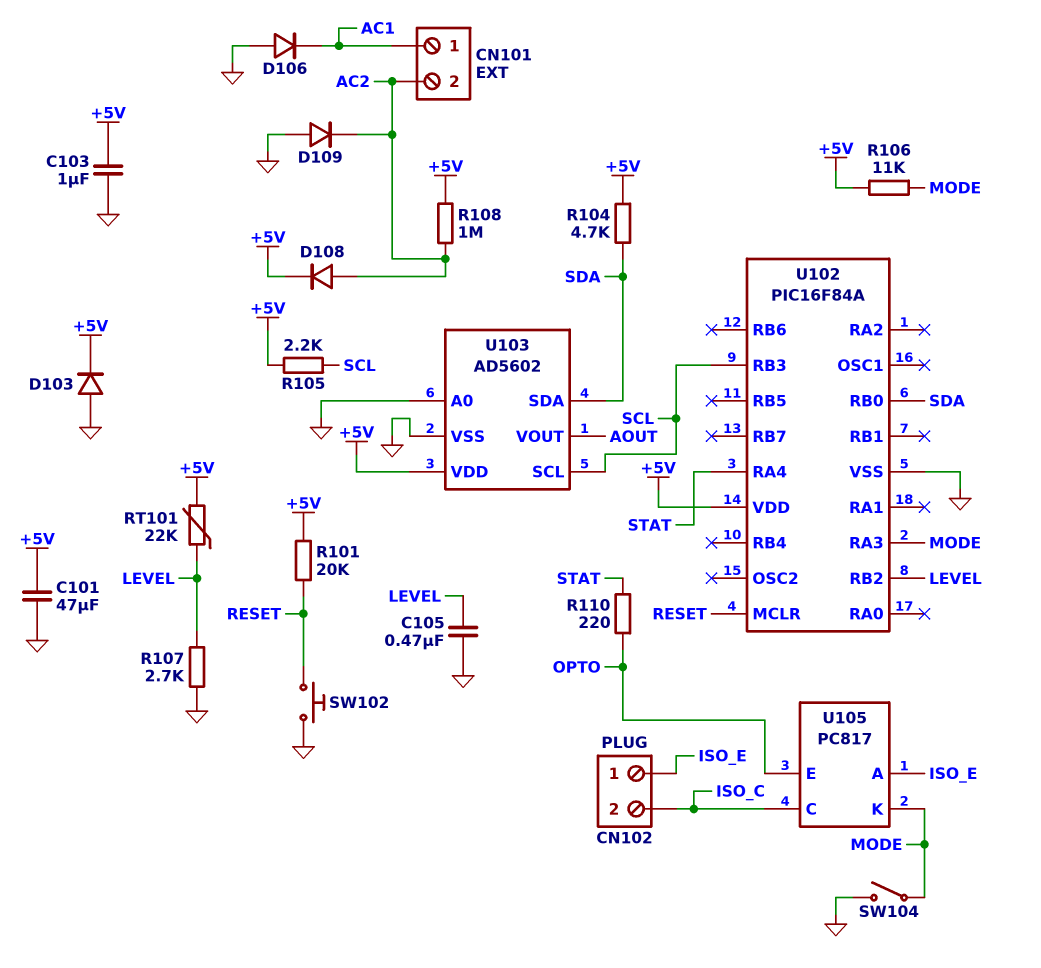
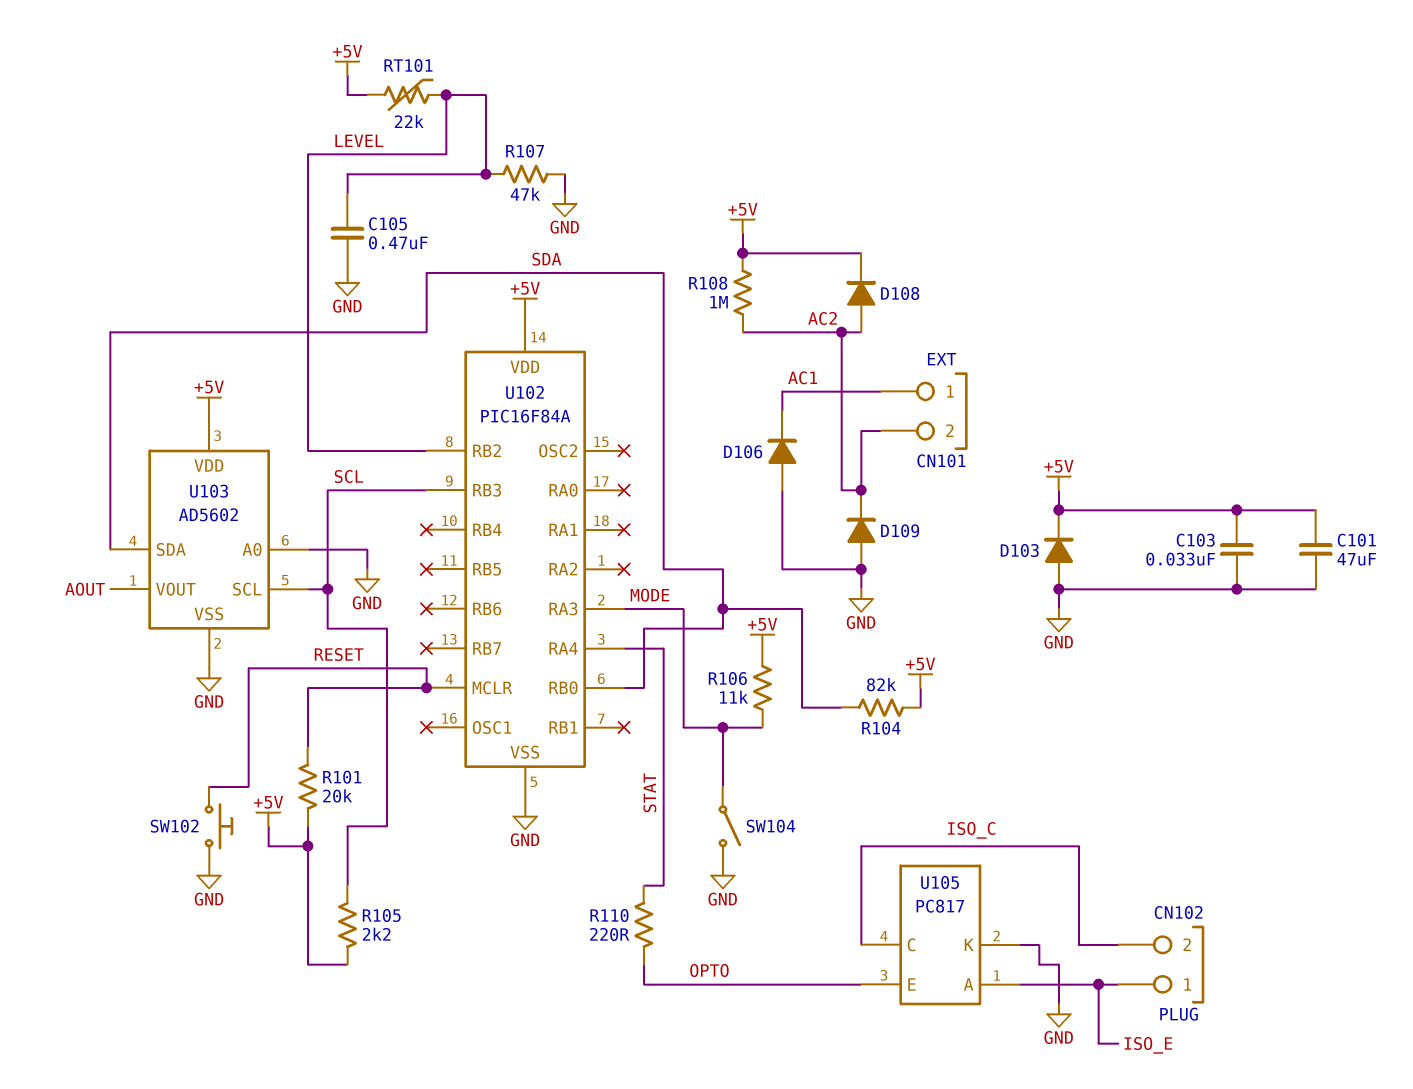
C103: 1uF (+5V, GND) -> 33nF (+5V, GND)
R104: 4.7k (+5V, SDA) -> 82k (+5V, SDA)
R107: 2.7k (GND, LEVEL) -> 47k (GND, LEVEL)
U105 pin K: MODE -> GND

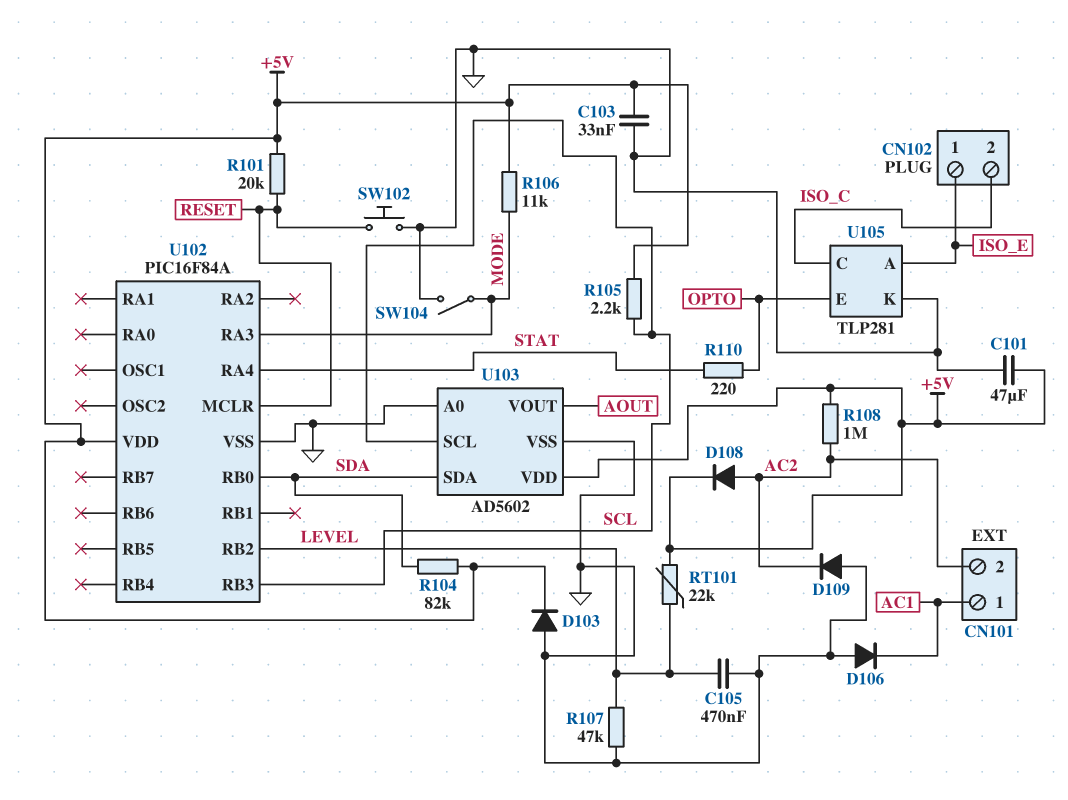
U105: PC817 -> TLP281

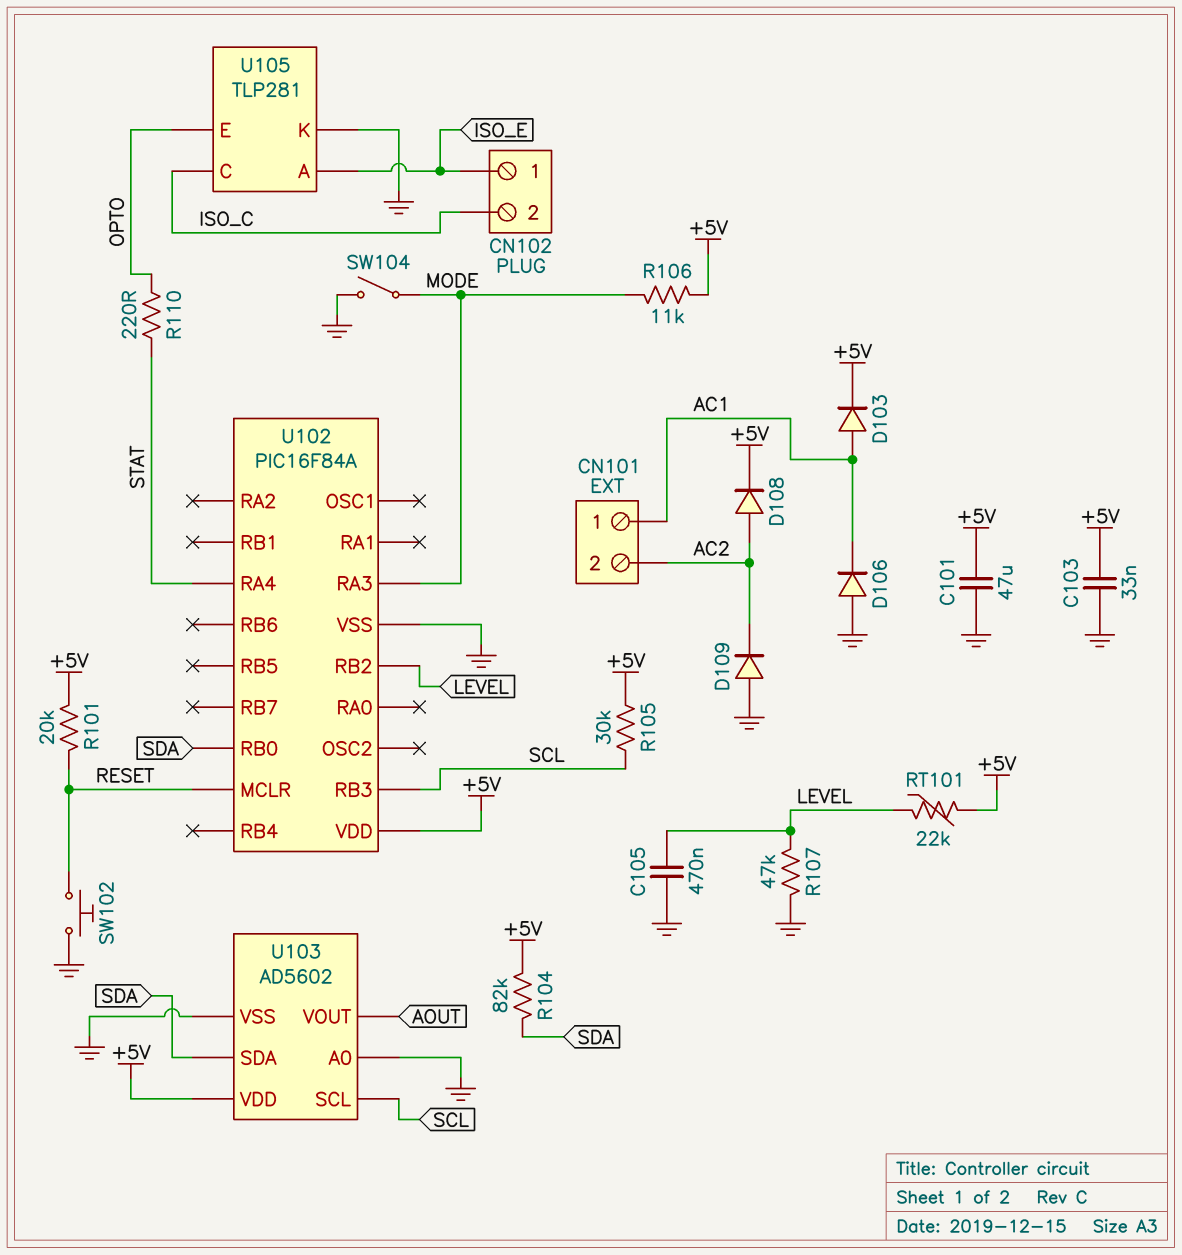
D103: diode (A GND, K +5V) -> diode (A AC1, K +5V)
R105: 2.2k (+5V, SCL) -> 30k (+5V, SCL)
R108: 1M (+5V, AC2) -> none

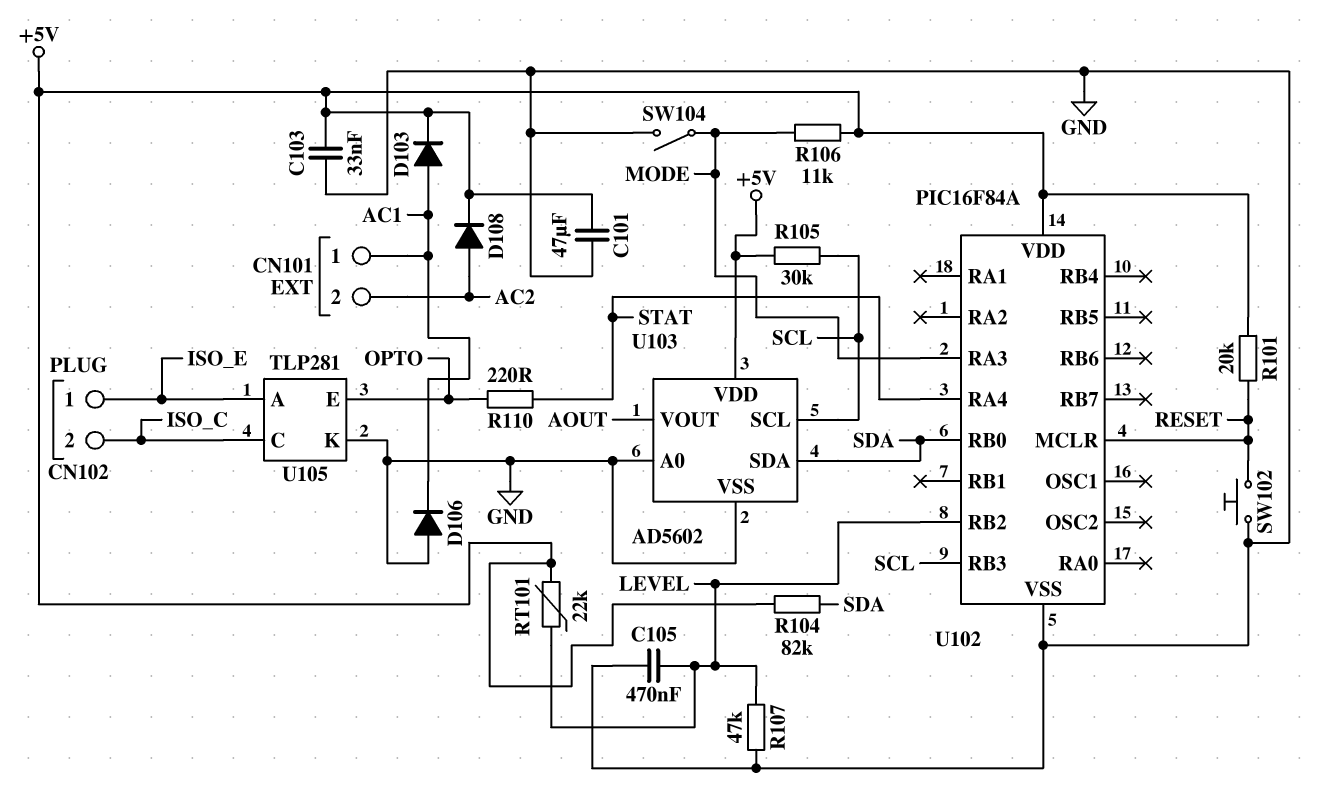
D109: diode (A GND, K AC2) -> none

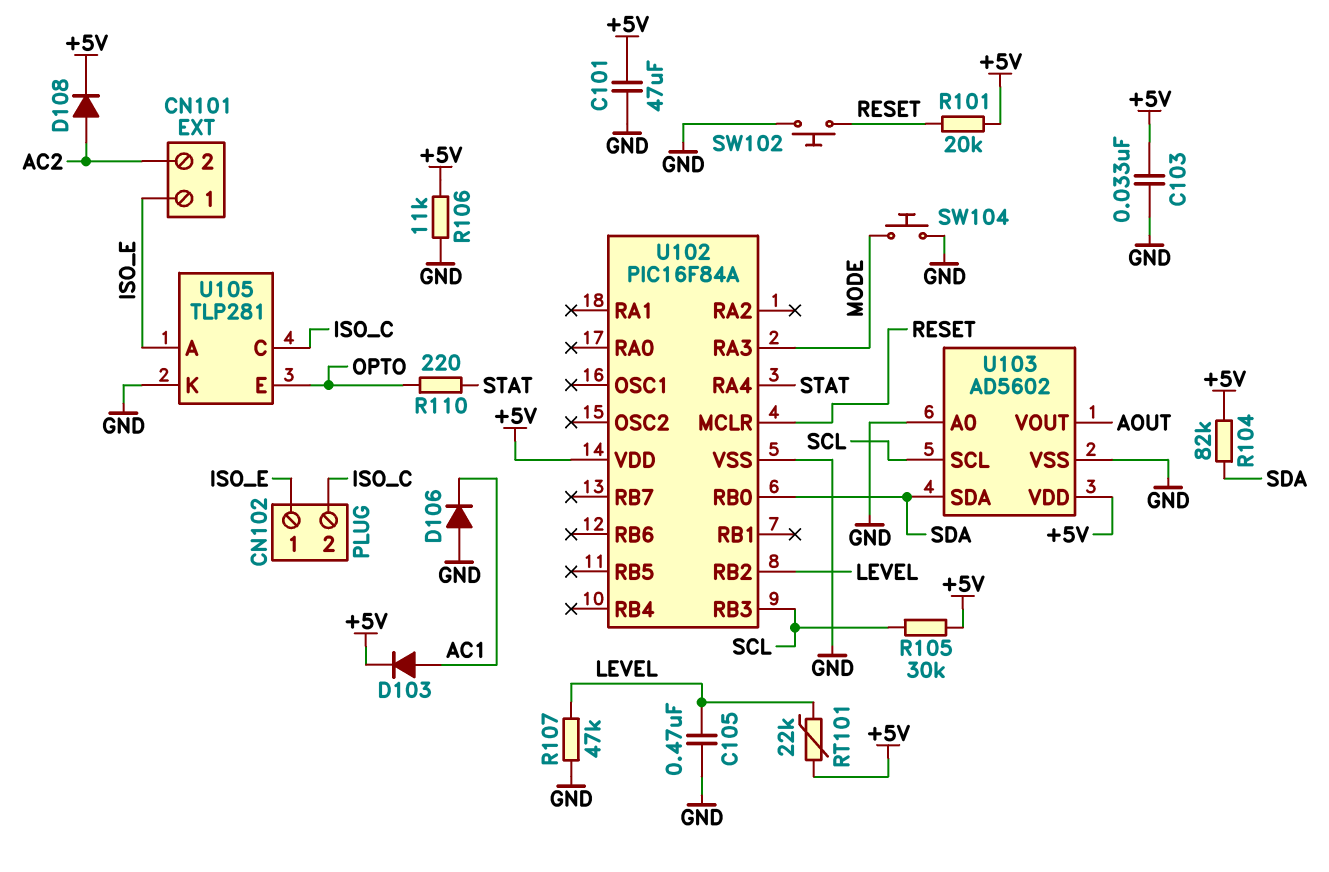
CN101 pin 1: AC1 -> ISO_E
R106: 11k (+5V, MODE) -> 11k (+5V, GND)
SW104: switch (GND, MODE) -> button (GND, MODE)

